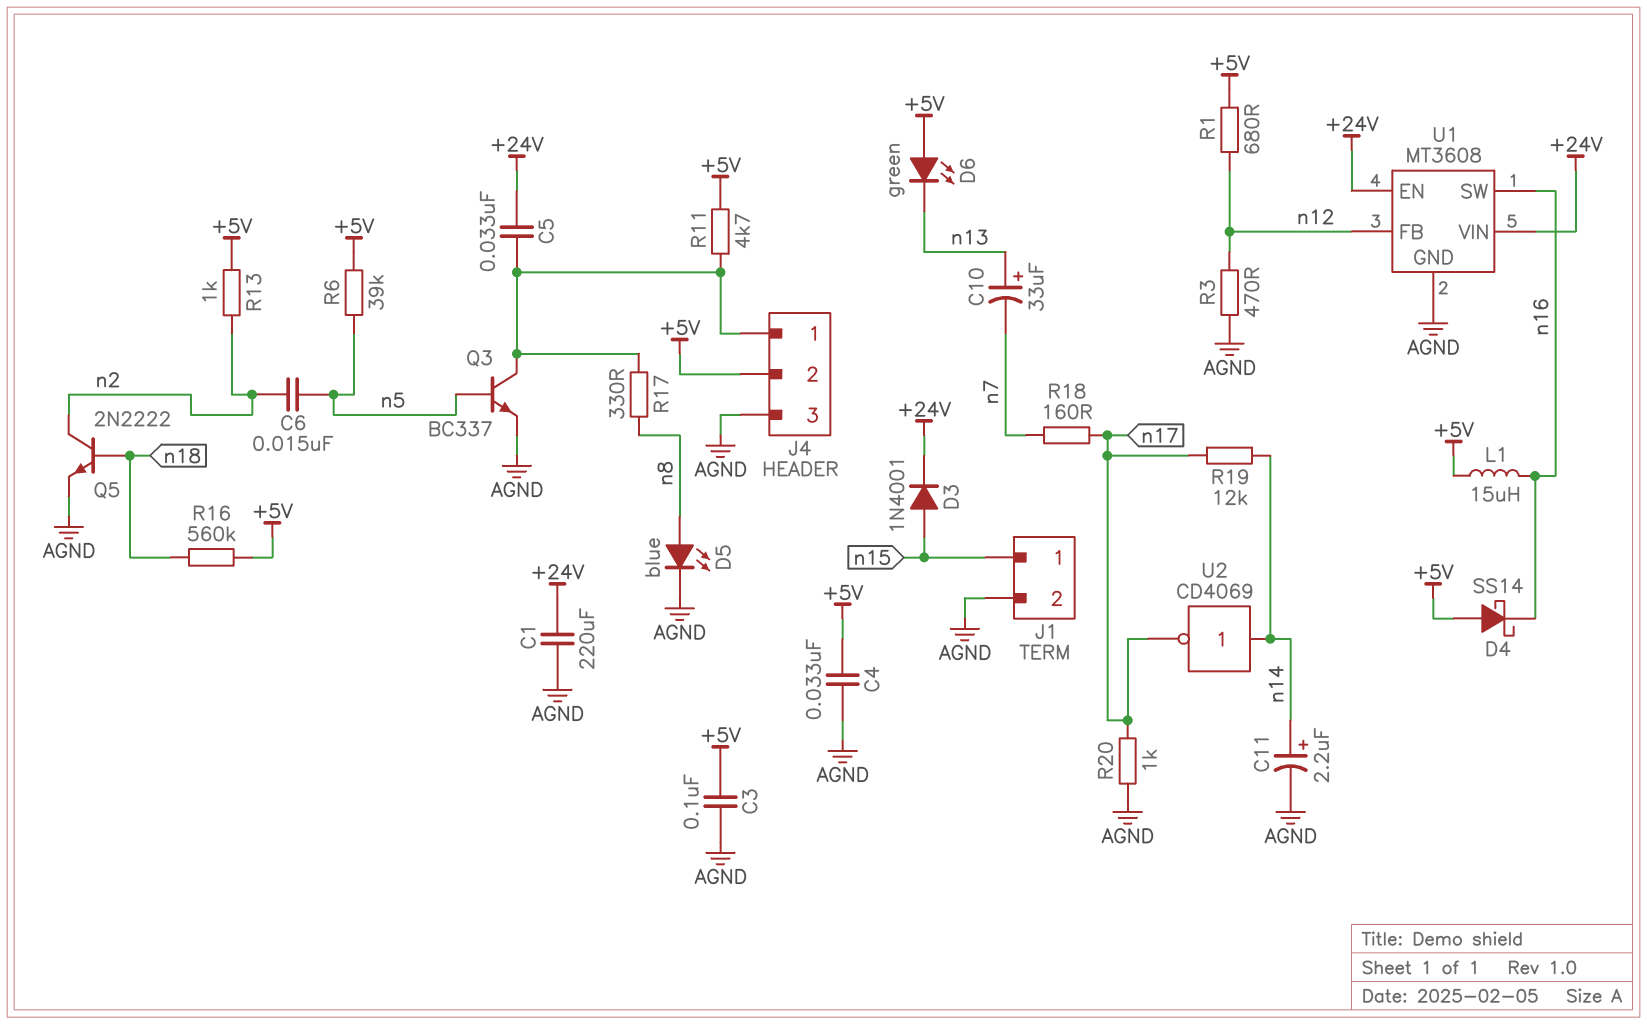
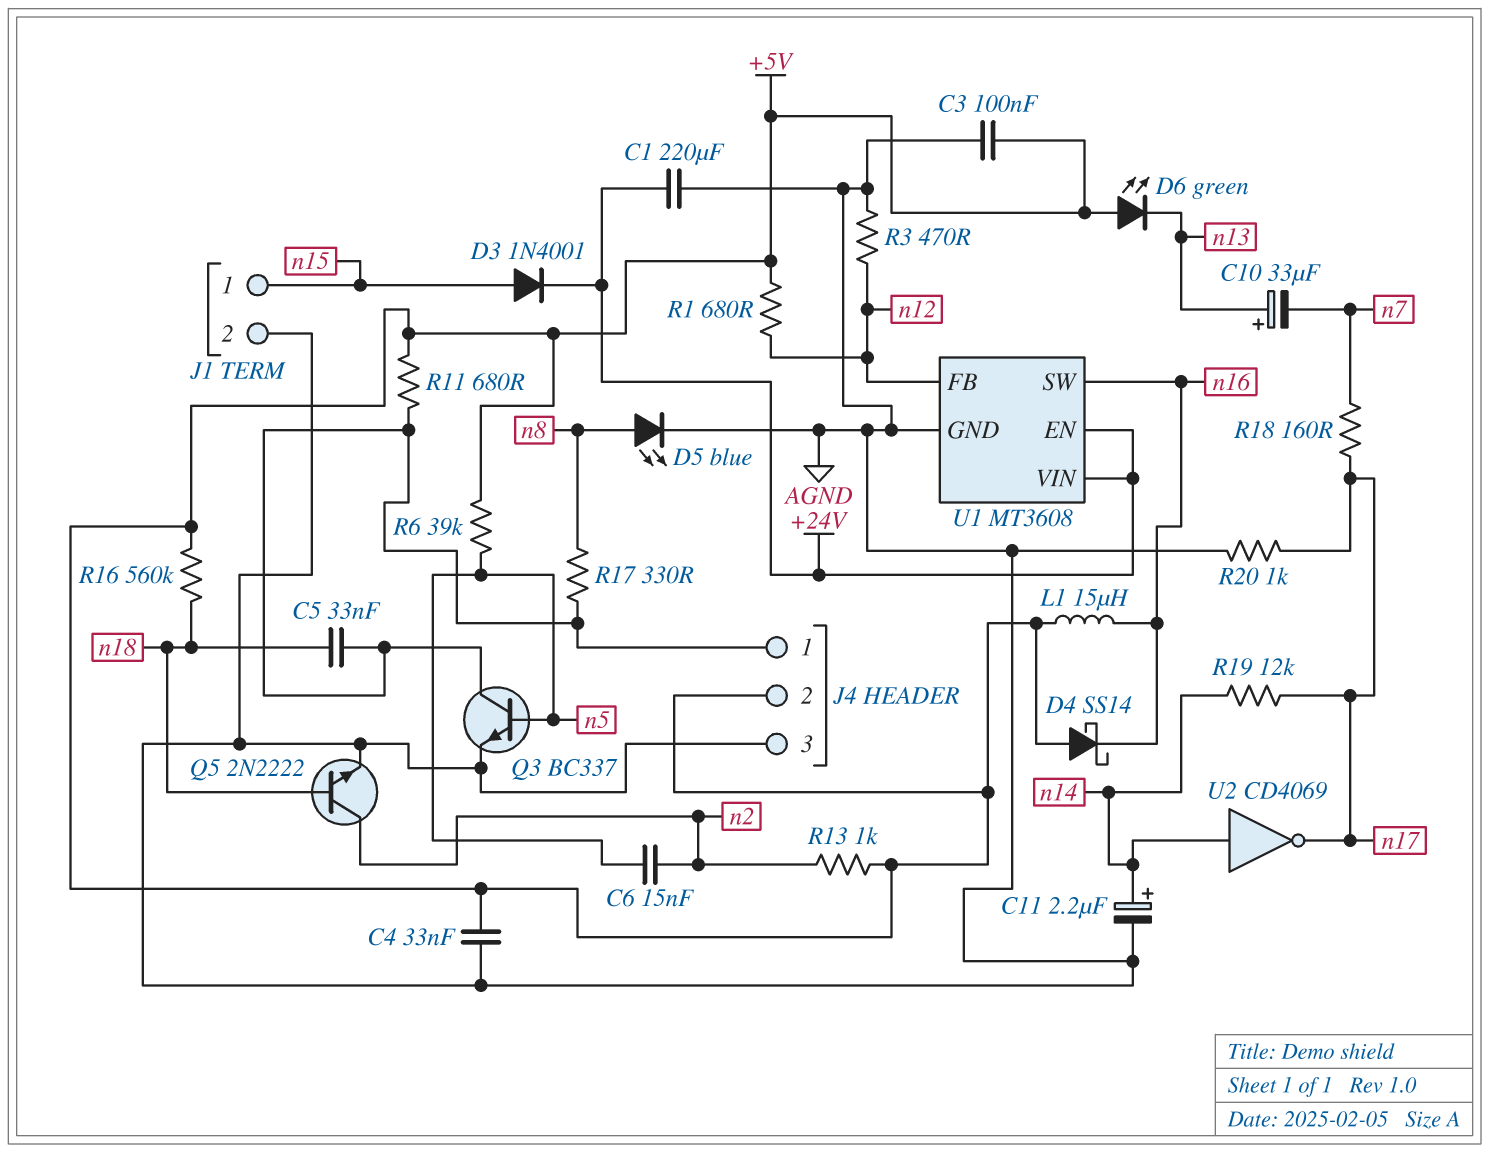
C5: 33nF (+24V, J4/1) -> 33nF (J4/1, n18)
R11: 4.7k (+5V, J4/1) -> 680 (+5V, J4/1)

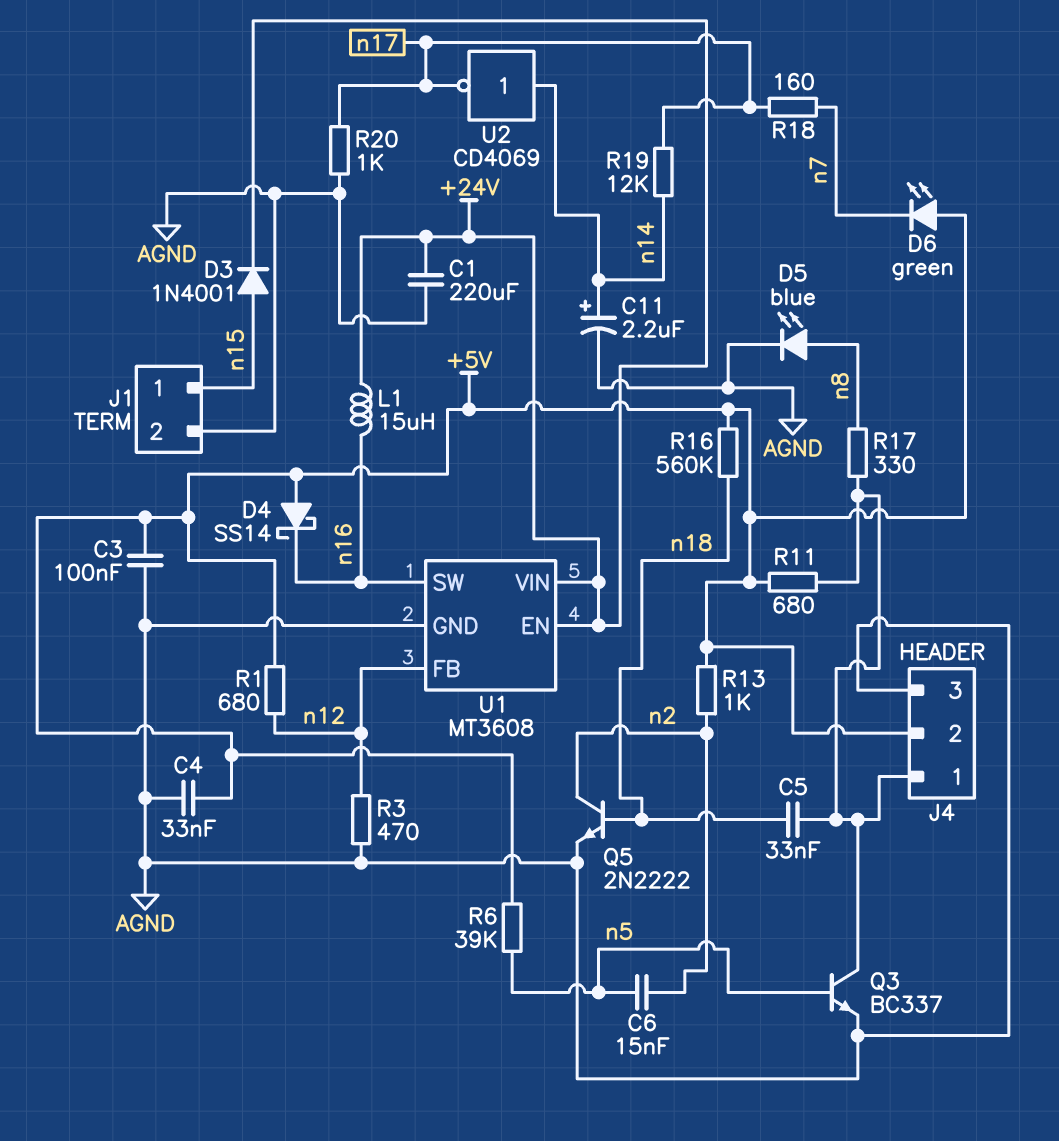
C10: 33uF (plus n13, minus n7) -> none
D6: LED green (A +5V, K n13) -> LED green (A +5V, K n7)
L1: 15uH (+5V, n16) -> 15uH (+24V, n16)

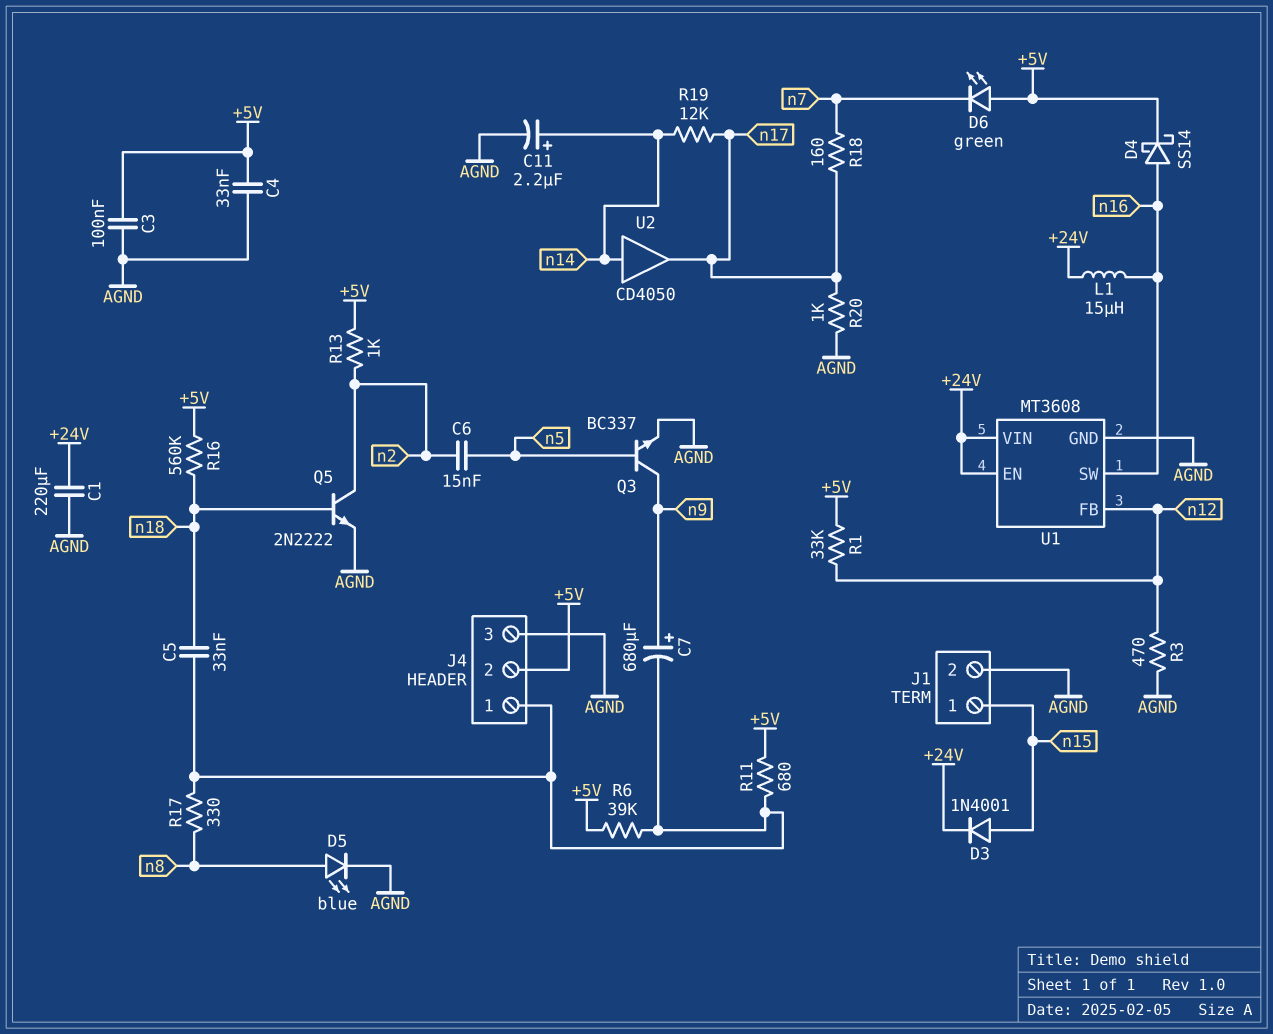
C7: none -> 680uF (plus n9, minus J4/1)
D4: schottky SS14 (A +5V, K n16) -> schottky SS14 (A n16, K +5V)
Q3: NPN BC337 (B n5, C J4/1, E AGND) -> NPN BC337 (B n5, C n9, E AGND)
R1: 680 (+5V, n12) -> 33k (+5V, n12)
R6: 39k (+5V, n5) -> 39k (+5V, J4/1)
U2: NOT CD4069 (in n14, out n17) -> buffer CD4050 (in n14, out n17)

